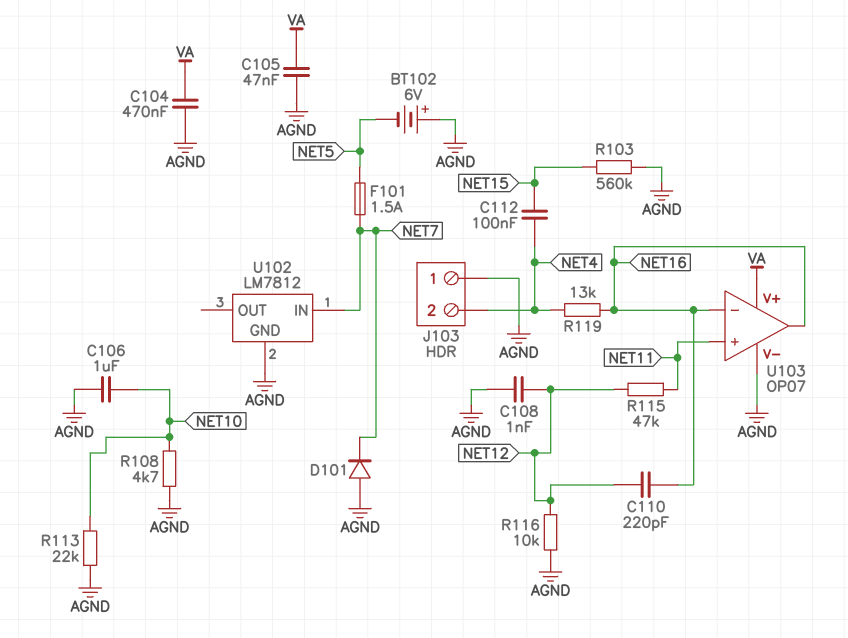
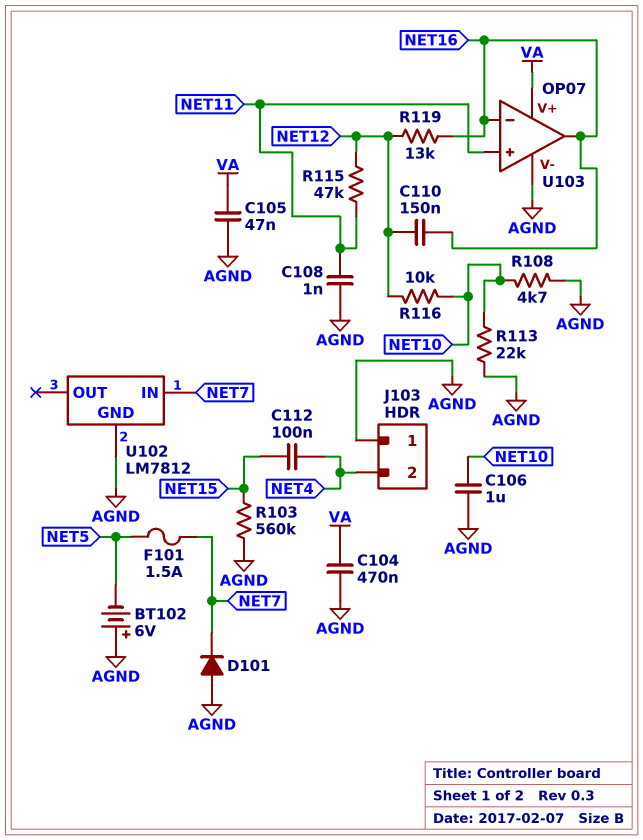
C108: 1nF (AGND, NET12) -> 1nF (AGND, NET11)
C110: 220pF (NET12, NET16) -> 150nF (NET12, NET16)
R116: 10k (AGND, NET12) -> 10k (NET10, NET12)
R119: 13k (NET4, NET16) -> 13k (NET12, NET16)

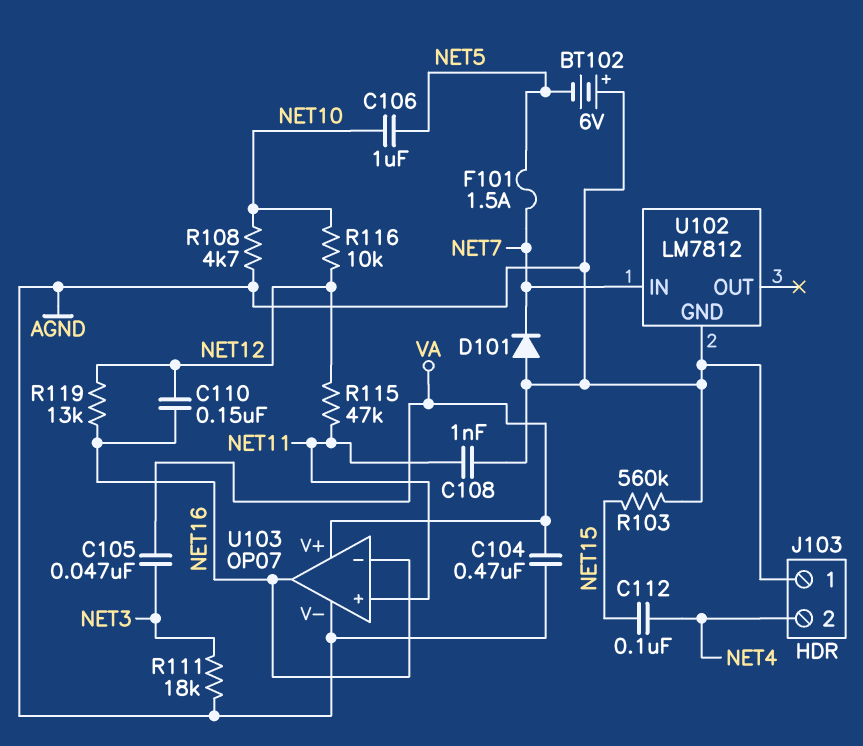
C105: 47nF (AGND, VA) -> 47nF (NET3, VA)
C106: 1uF (AGND, NET10) -> 1uF (NET5, NET10)
R111: none -> 18k (AGND, NET3)
R113: 22k (AGND, NET10) -> none

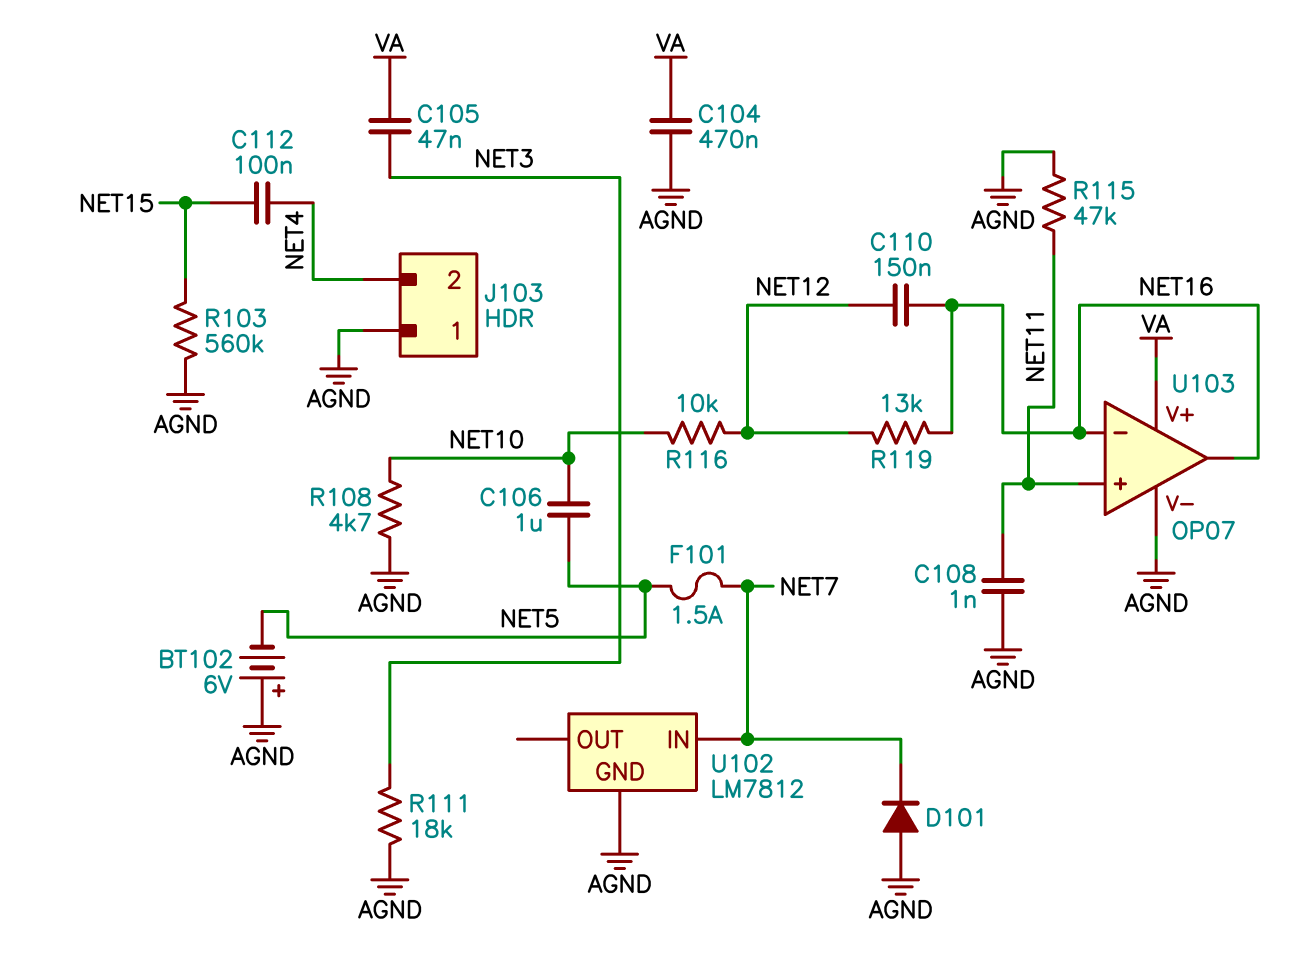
R115: 47k (NET11, NET12) -> 47k (AGND, NET11)

